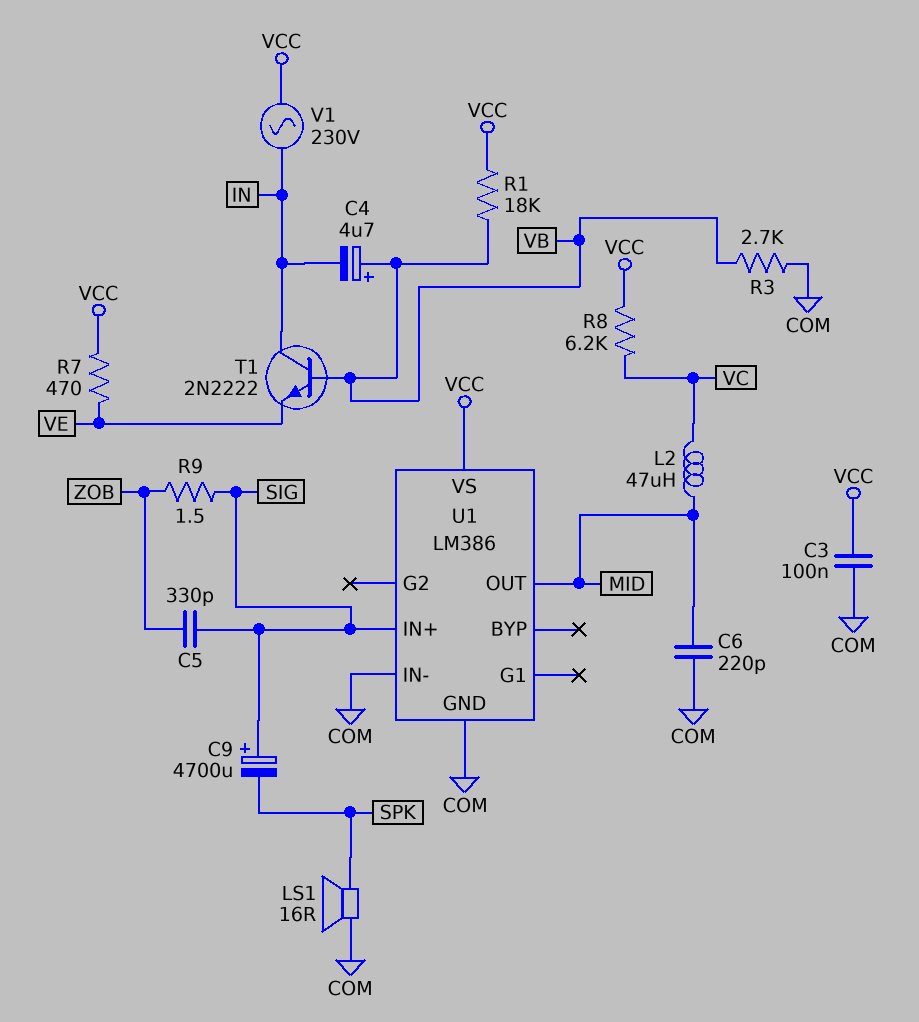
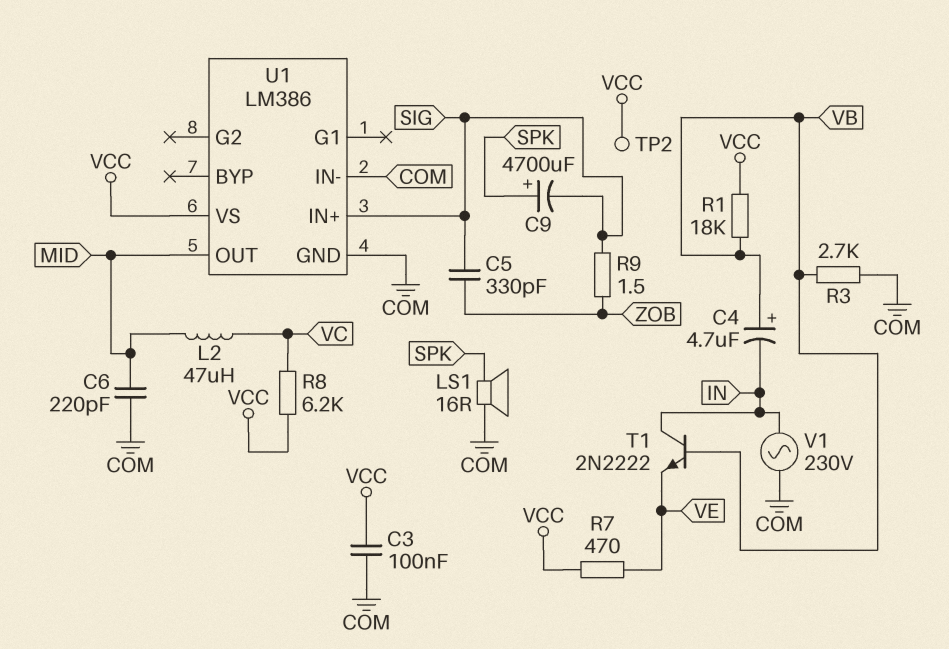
C9: 4700uF (plus SIG, minus SPK) -> 4700uF (plus SPK, minus SIG)
TP2: none -> test point (VCC)
V1: AC 230V (IN, VCC) -> AC 230V (COM, IN)

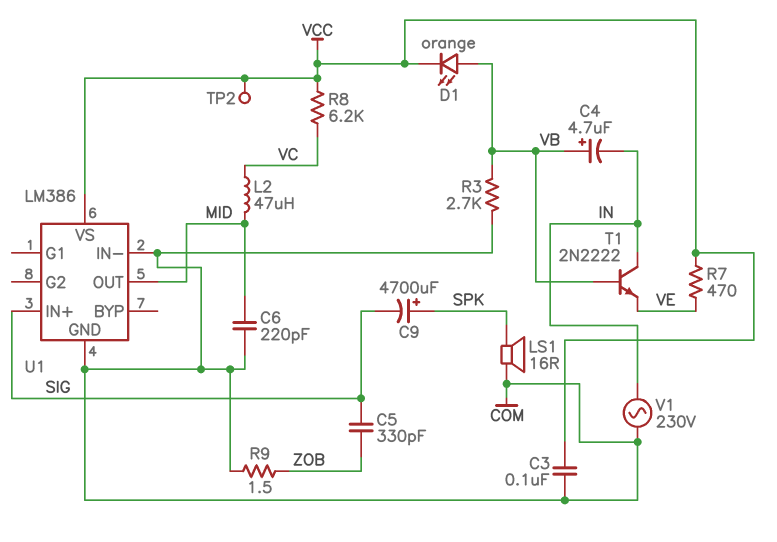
D1: none -> LED orange (A VB, K VCC)
R1: 18k (VB, VCC) -> none
R9: 1.5 (SIG, ZOB) -> 1.5 (COM, ZOB)

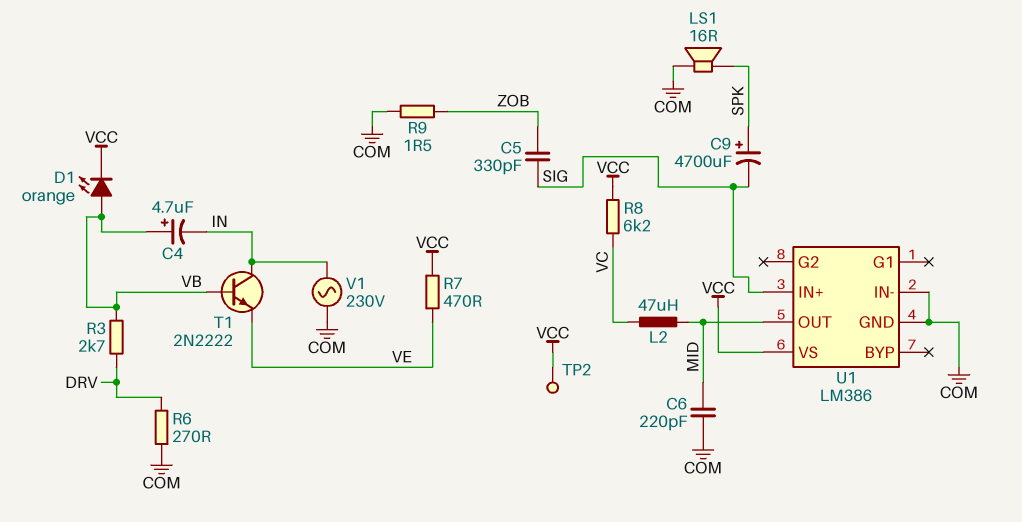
C3: 100nF (COM, VCC) -> none
R3: 2.7k (COM, VB) -> 2.7k (DRV, VB)
R6: none -> 270 (COM, DRV)

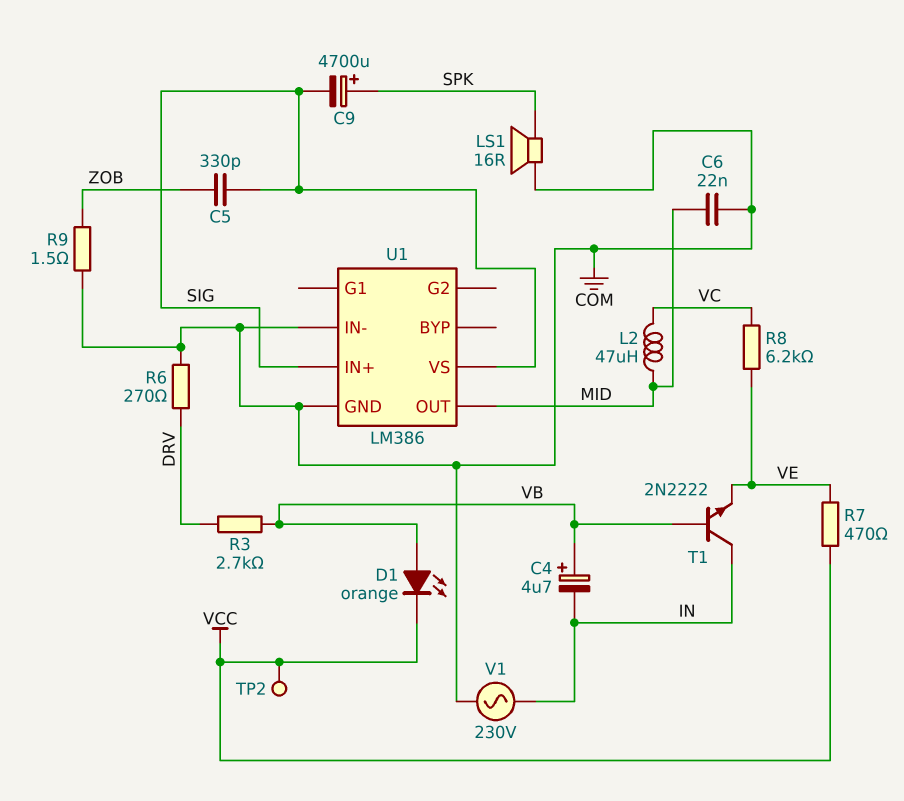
C6: 220pF (COM, MID) -> 22nF (COM, MID)
R8: 6.2k (VC, VCC) -> 6.2k (VC, VE)
U1 pin VS: VCC -> SIG

